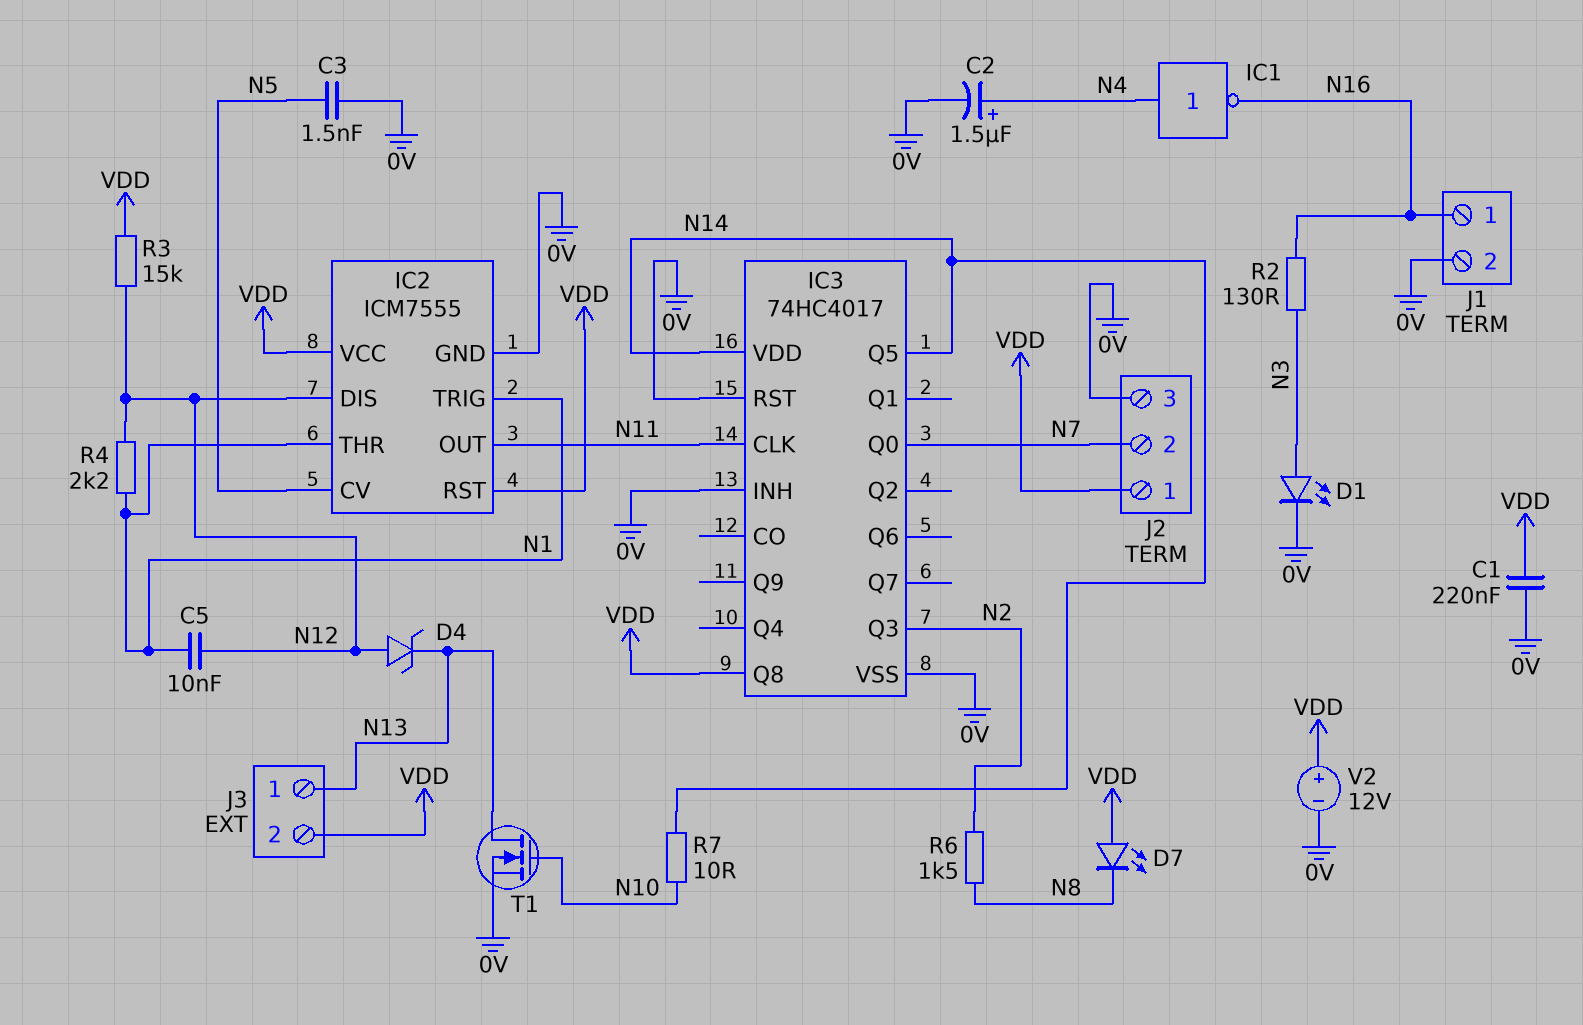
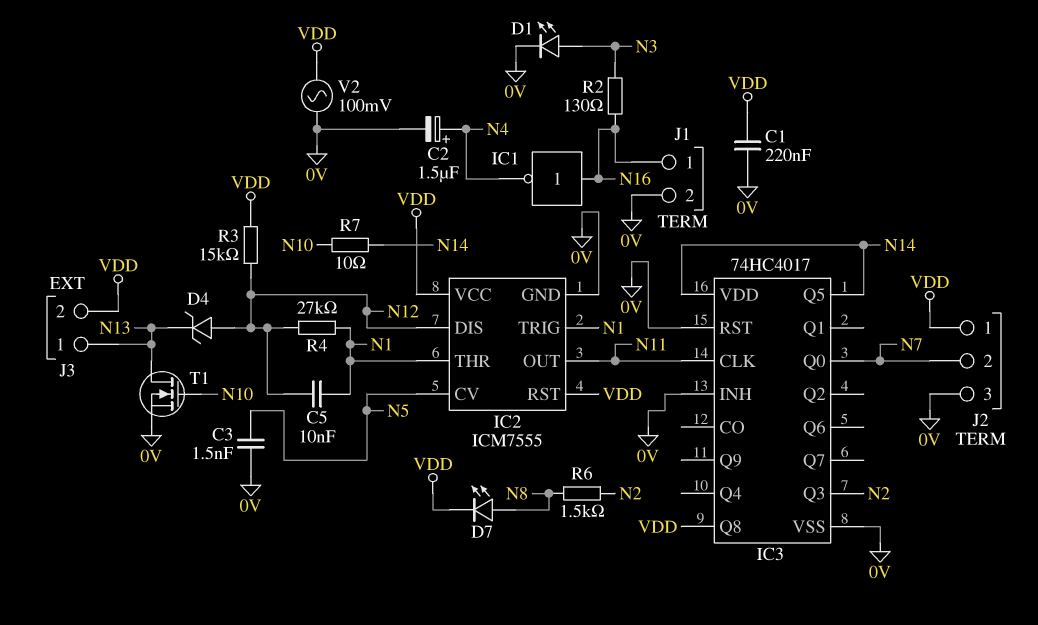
D7: LED (A VDD, K N8) -> LED (A N8, K VDD)
IC1: NOT (in N4, out N16) -> NOT (in N16, out N4)
R4: 2.2k (N1, N12) -> 27k (N1, N12)
V2: 12V (plus VDD, minus 0V) -> AC 100mV (0V, VDD)

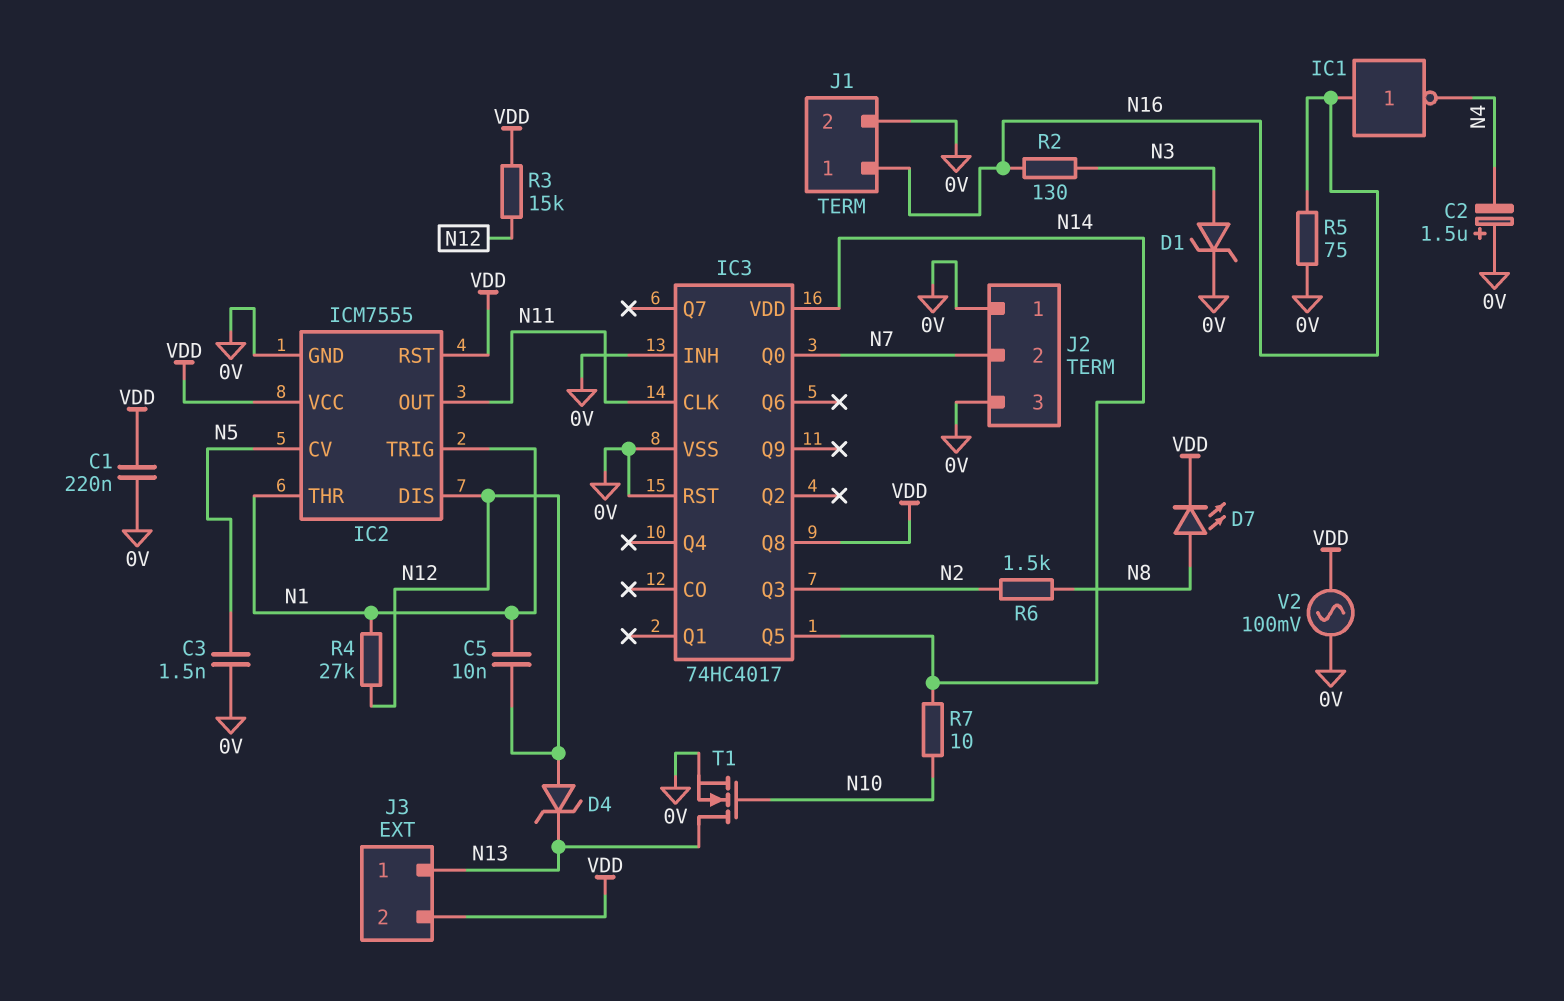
C2: 1.5uF (plus N4, minus 0V) -> 1.5uF (plus 0V, minus N4)
D1: LED (A N3, K 0V) -> zener (A N3, K 0V)
J2 pin 1: VDD -> 0V
R5: none -> 75 (0V, N16)

